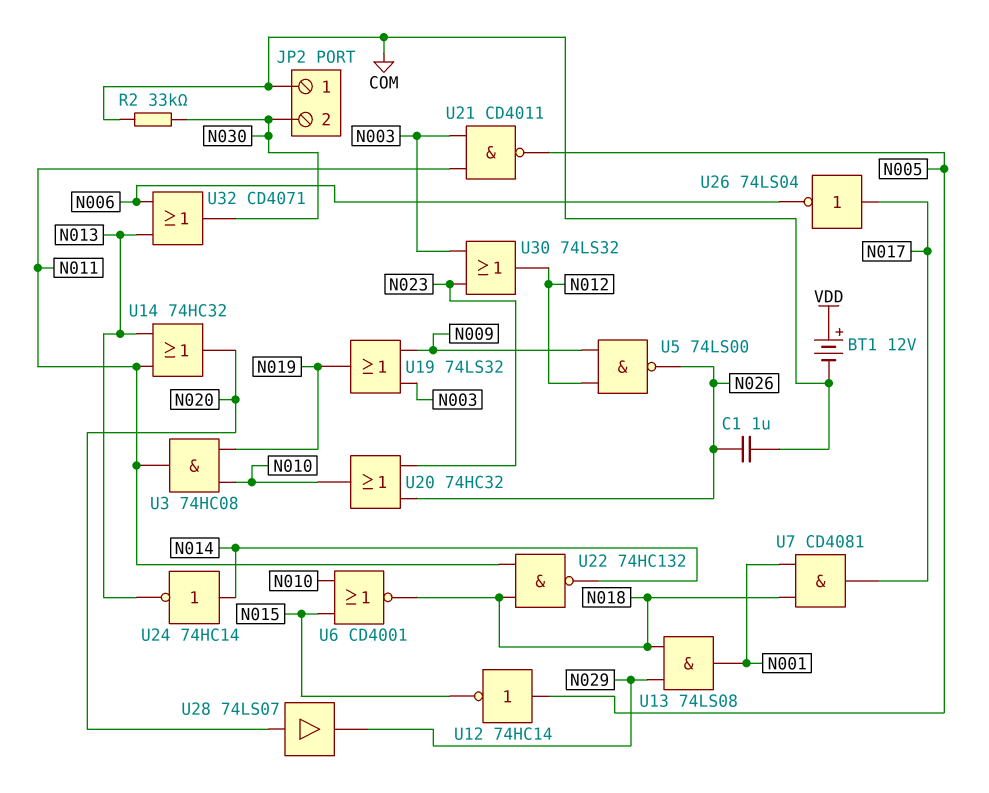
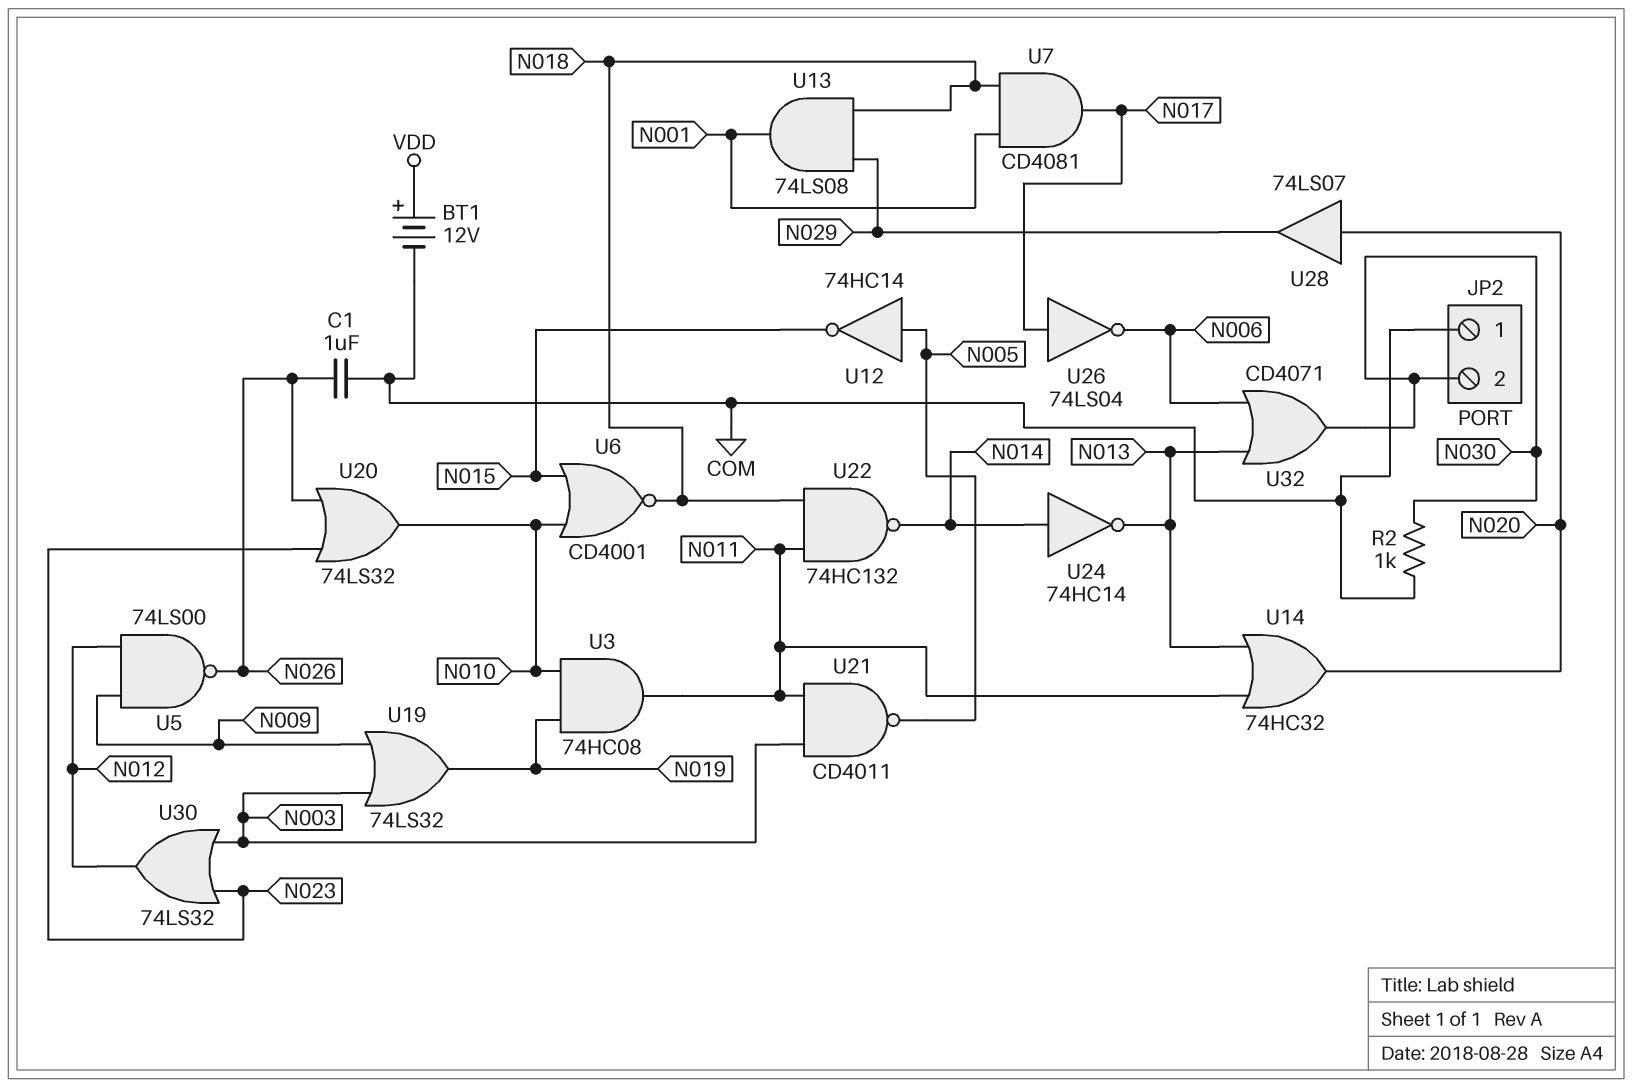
R2: 33k (COM, N030) -> 1k (COM, N030)
U20: OR 74HC32 (in N023, in N026, out N010) -> OR 74LS32 (in N023, in N026, out N010)

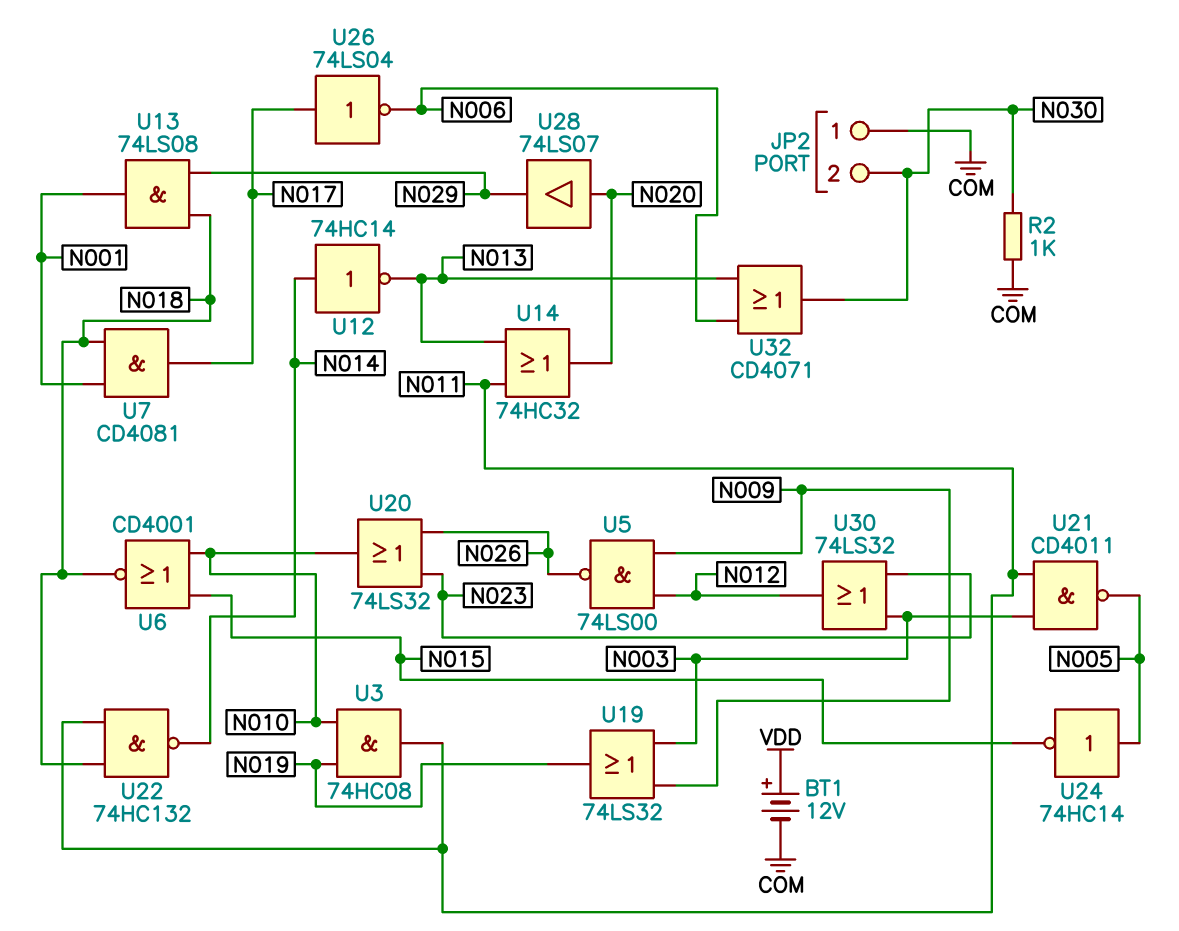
C1: 1uF (COM, N026) -> none
U12: NOT 74HC14 (in N005, out N015) -> NOT 74HC14 (in N014, out N013)
U24: NOT 74HC14 (in N014, out N013) -> NOT 74HC14 (in N005, out N015)

